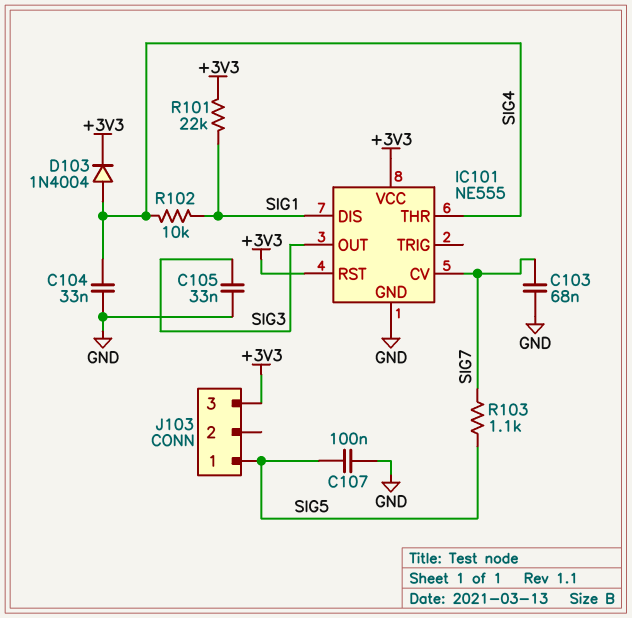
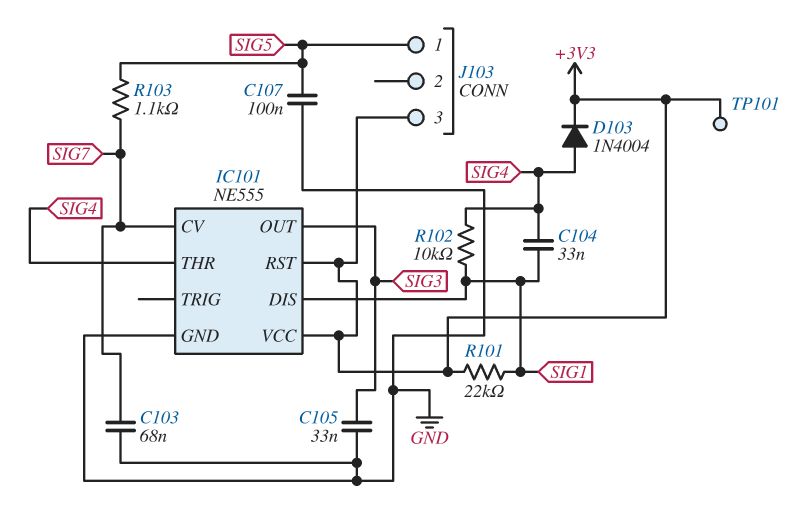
C104: 33nF (GND, SIG4) -> 33nF (SIG1, SIG4)
TP101: none -> test point (+3V3)

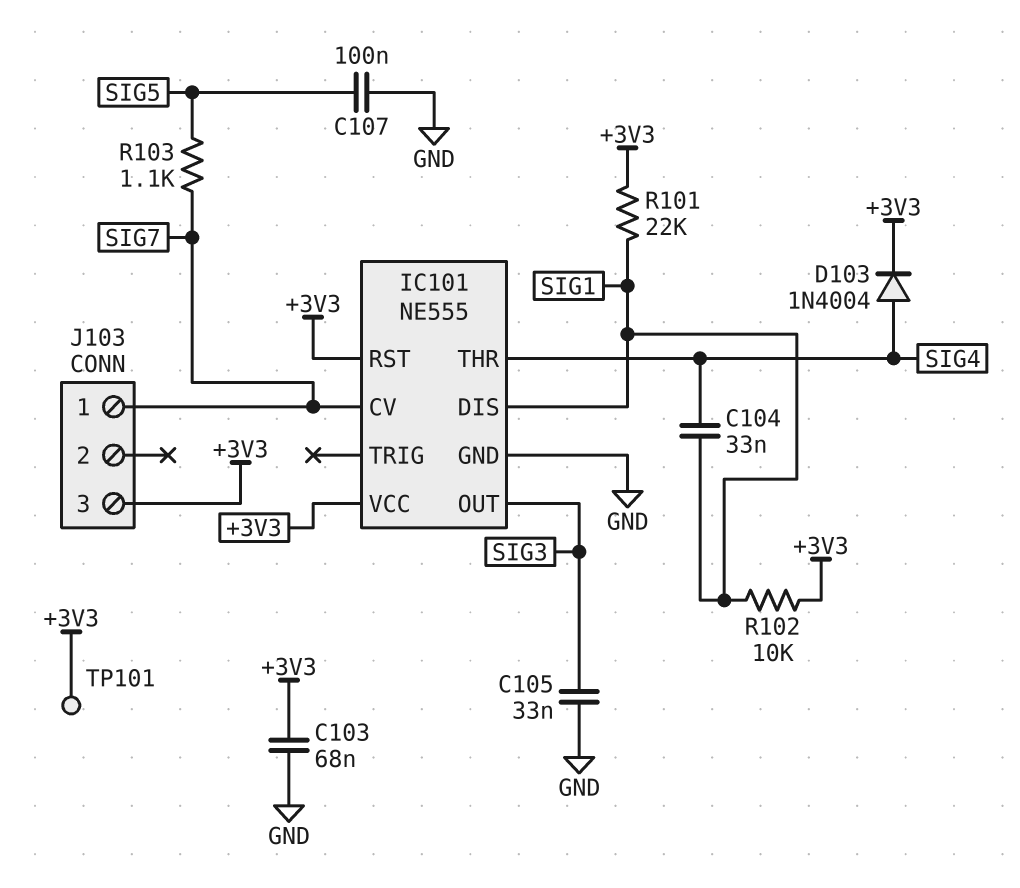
C103: 68nF (GND, SIG7) -> 68nF (+3V3, GND)
J103 pin 1: SIG5 -> SIG7
R102: 10k (SIG1, SIG4) -> 10k (+3V3, SIG1)

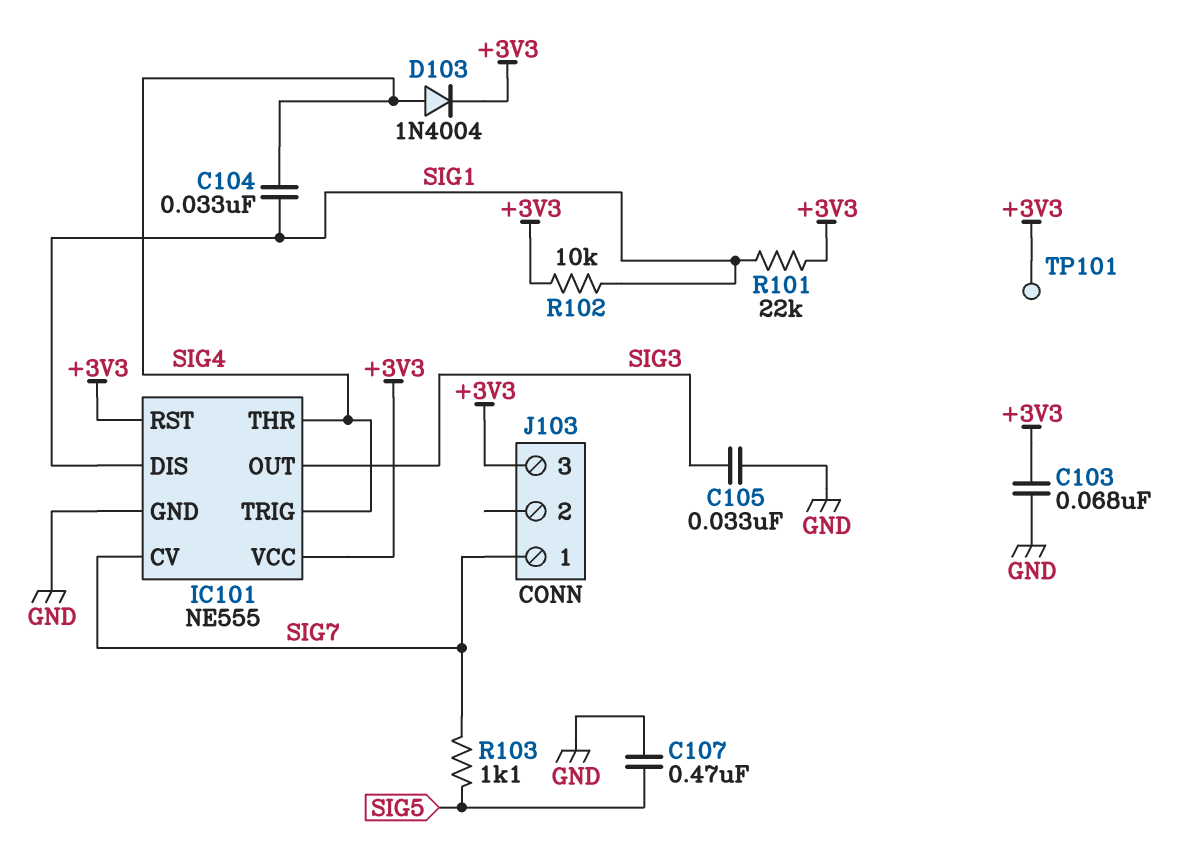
C107: 100nF (GND, SIG5) -> 470nF (GND, SIG5)
IC101 pin TRIG: none -> SIG4

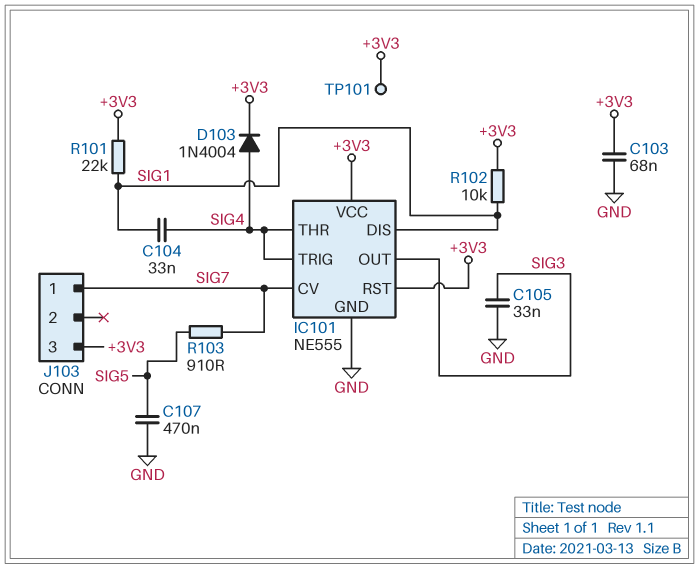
R103: 1.1k (SIG5, SIG7) -> 910 (SIG5, SIG7)

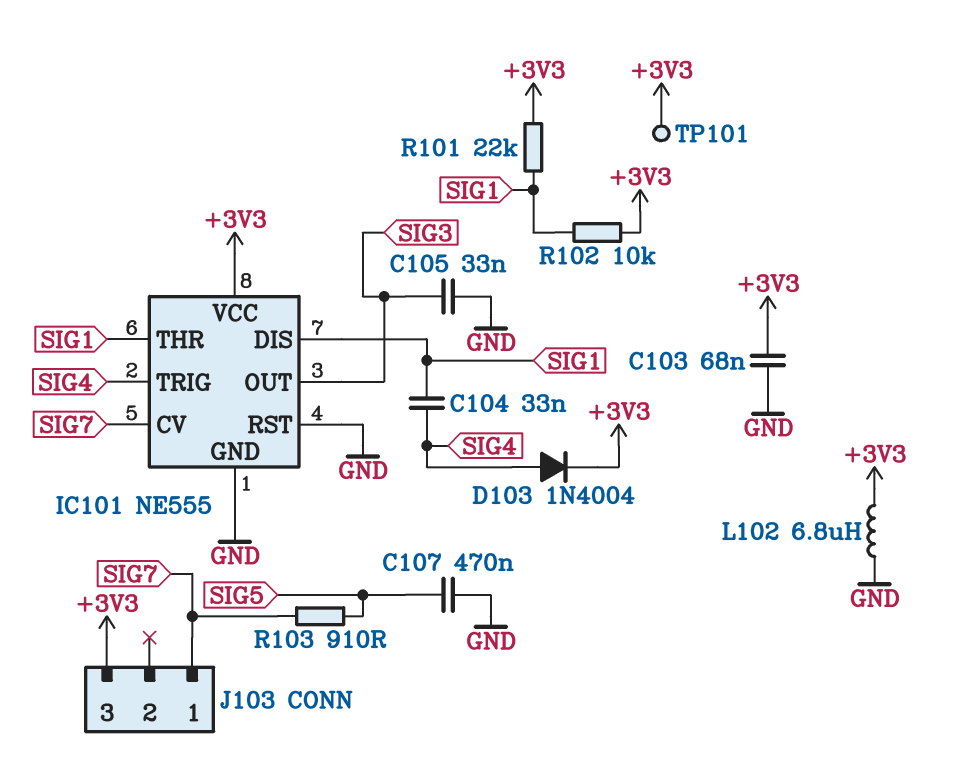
IC101 pin RST: +3V3 -> GND
IC101 pin THR: SIG4 -> SIG1
L102: none -> 6.8uH (+3V3, GND)

